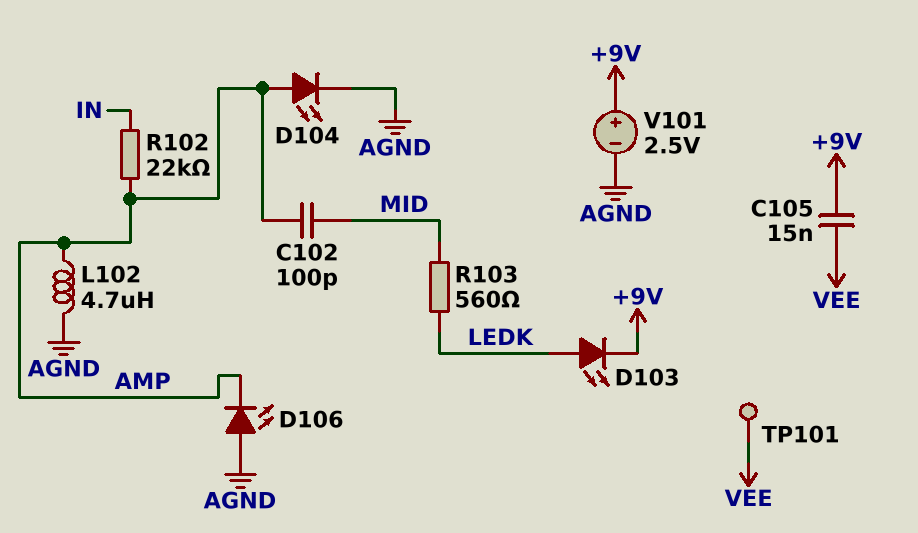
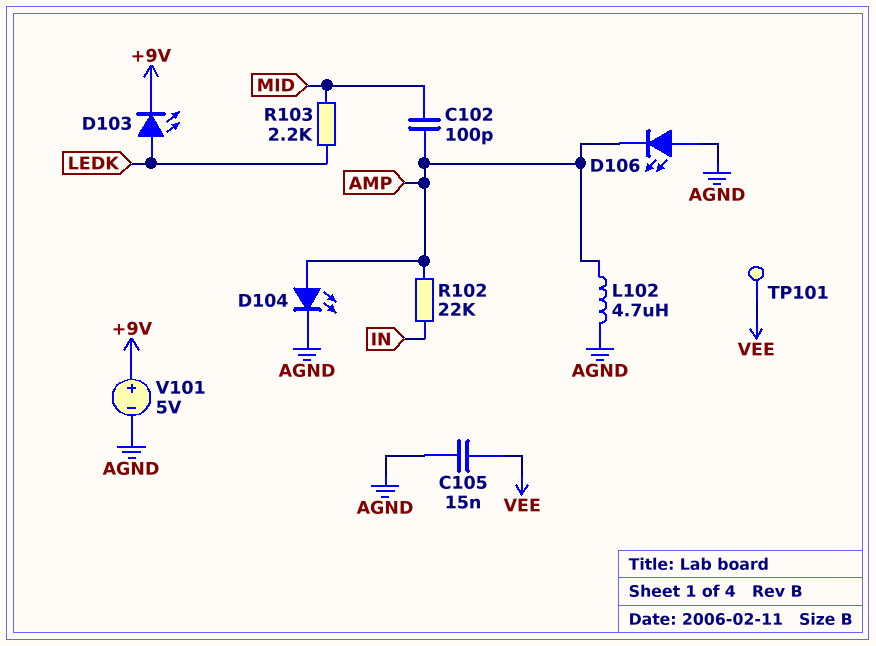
C105: 15nF (+9V, VEE) -> 15nF (AGND, VEE)
R103: 560 (LEDK, MID) -> 2.2k (LEDK, MID)
V101: 2.5V (plus +9V, minus AGND) -> 5V (plus +9V, minus AGND)

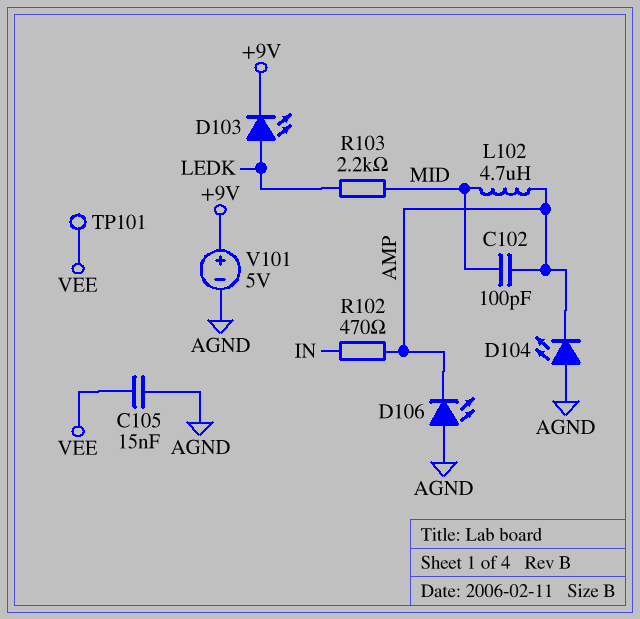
D104: LED (A AMP, K AGND) -> LED (A AGND, K AMP)
L102: 4.7uH (AGND, AMP) -> 4.7uH (AMP, MID)
R102: 22k (AMP, IN) -> 470 (AMP, IN)

